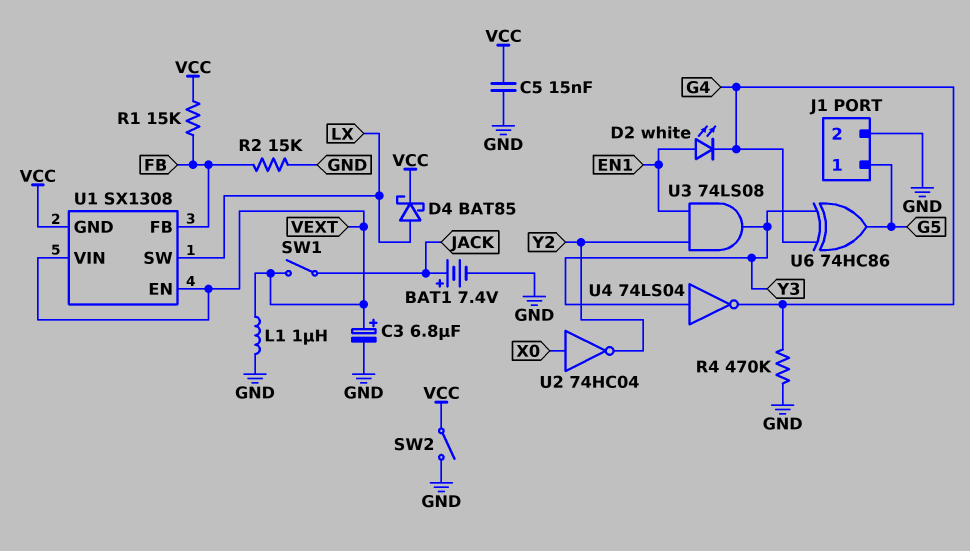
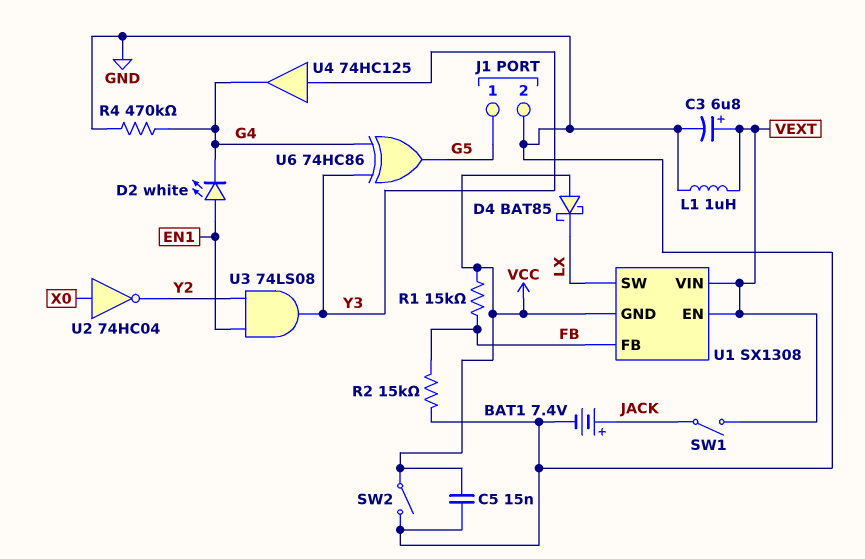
D4: schottky BAT85 (A LX, K VCC) -> schottky BAT85 (A VCC, K LX)
U4: NOT 74LS04 (in Y3, out G4) -> buffer 74HC125 (in Y3, out G4)

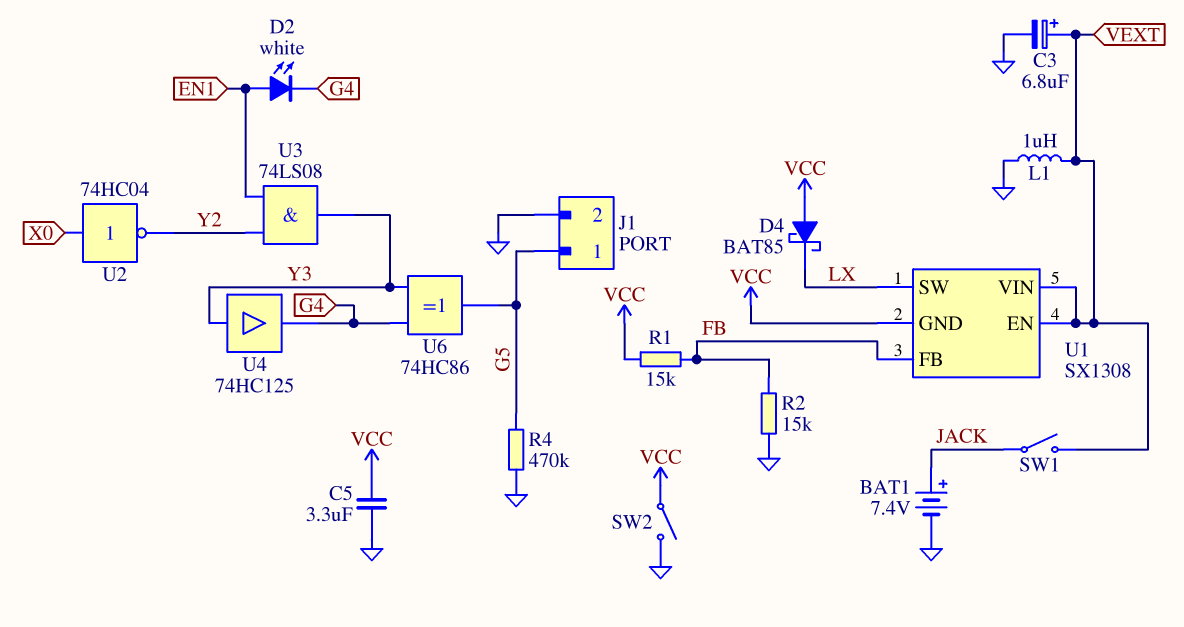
C5: 15nF (GND, VCC) -> 3.3uF (GND, VCC)
R4: 470k (G4, GND) -> 470k (G5, GND)

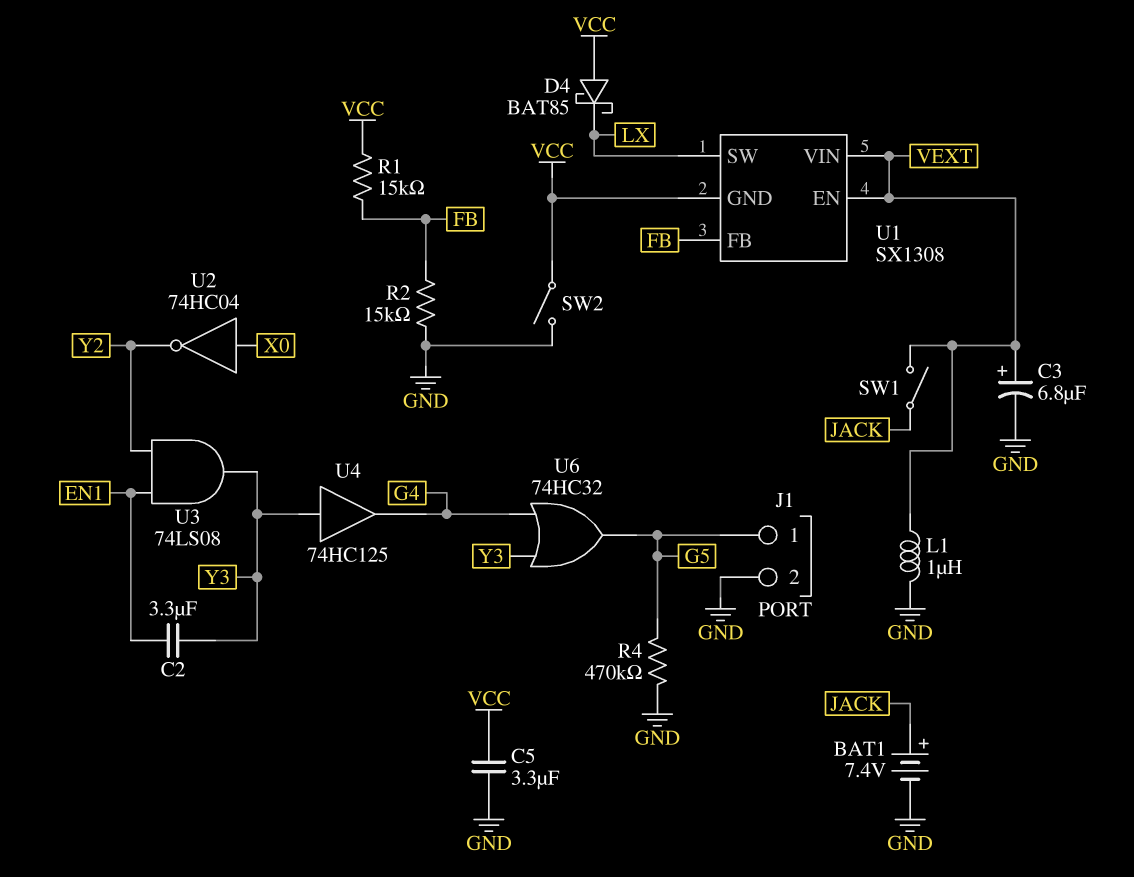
C2: none -> 3.3uF (EN1, Y3)
D2: LED white (A EN1, K G4) -> none
U6: XOR 74HC86 (in G4, in Y3, out G5) -> OR 74HC32 (in G4, in Y3, out G5)

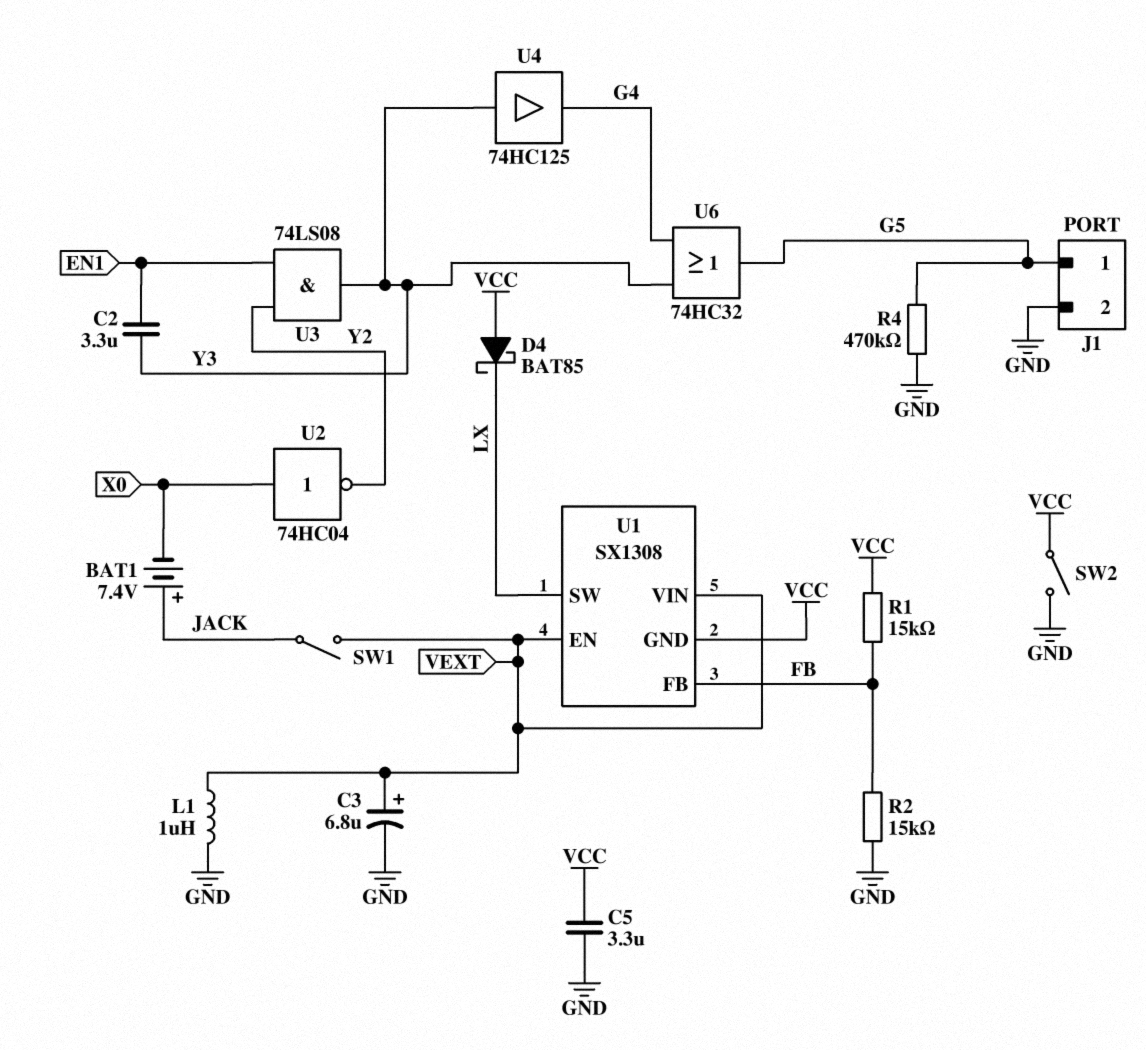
BAT1: 7.4V (plus JACK, minus GND) -> 7.4V (plus JACK, minus X0)

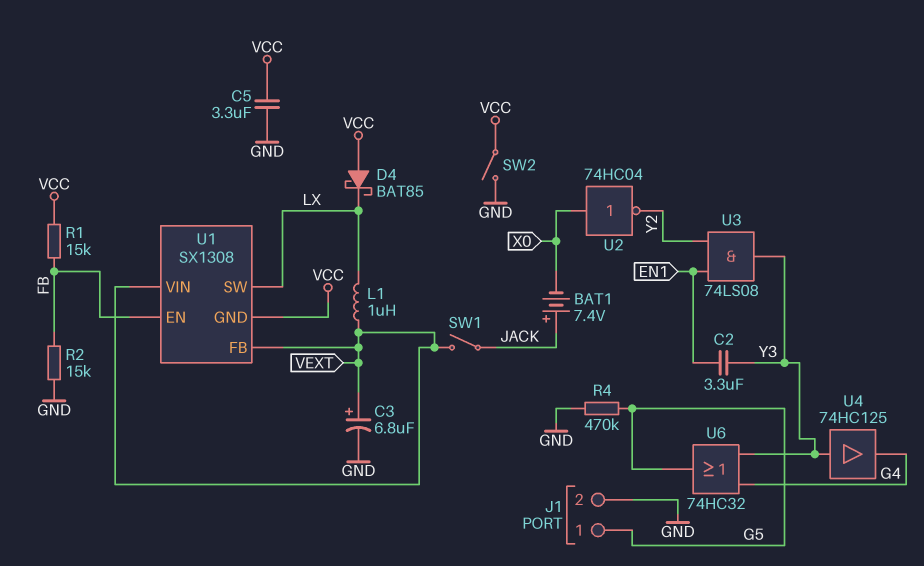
L1: 1uH (GND, VEXT) -> 1uH (LX, VEXT)
U1 pin EN: VEXT -> FB
U1 pin FB: FB -> VEXT

